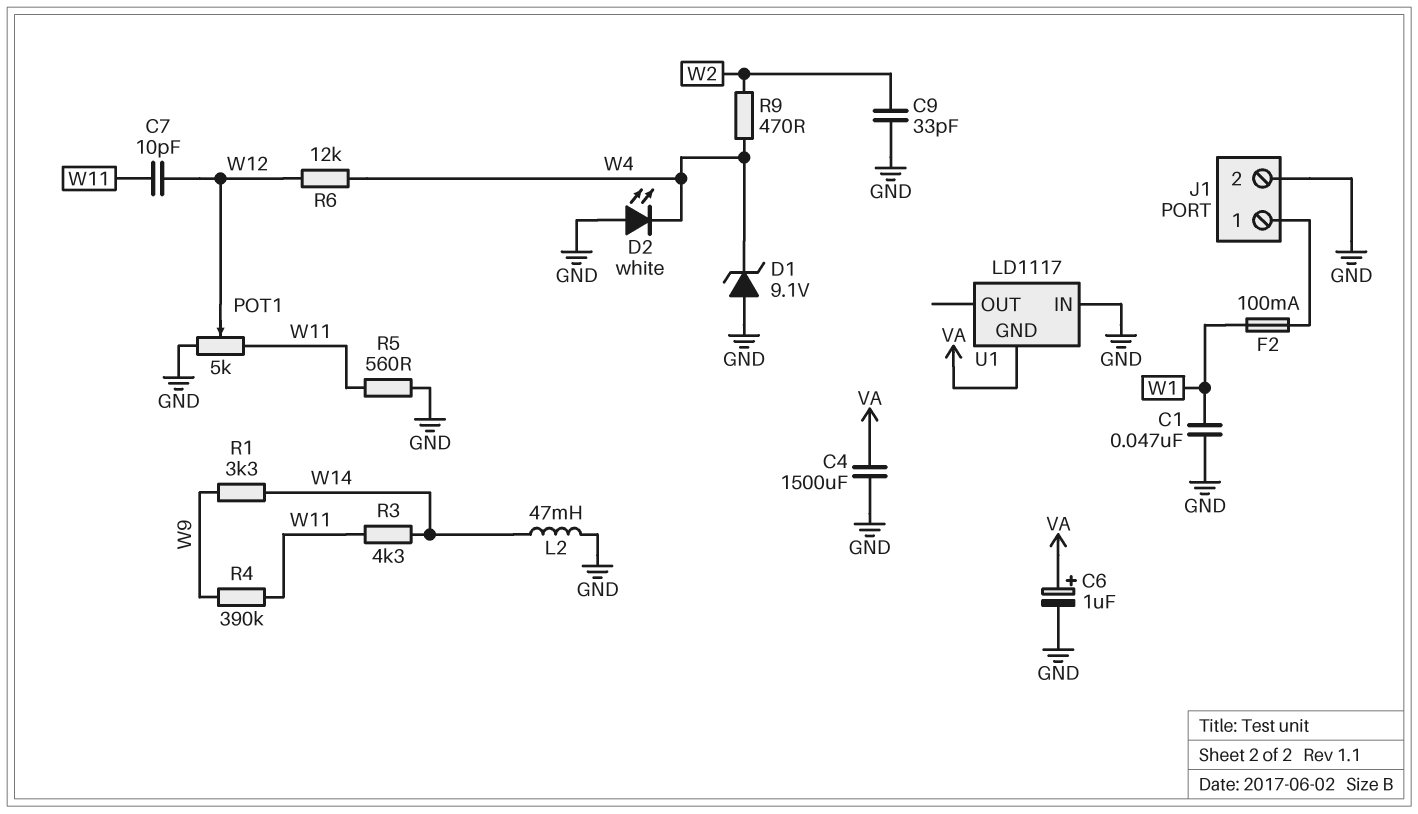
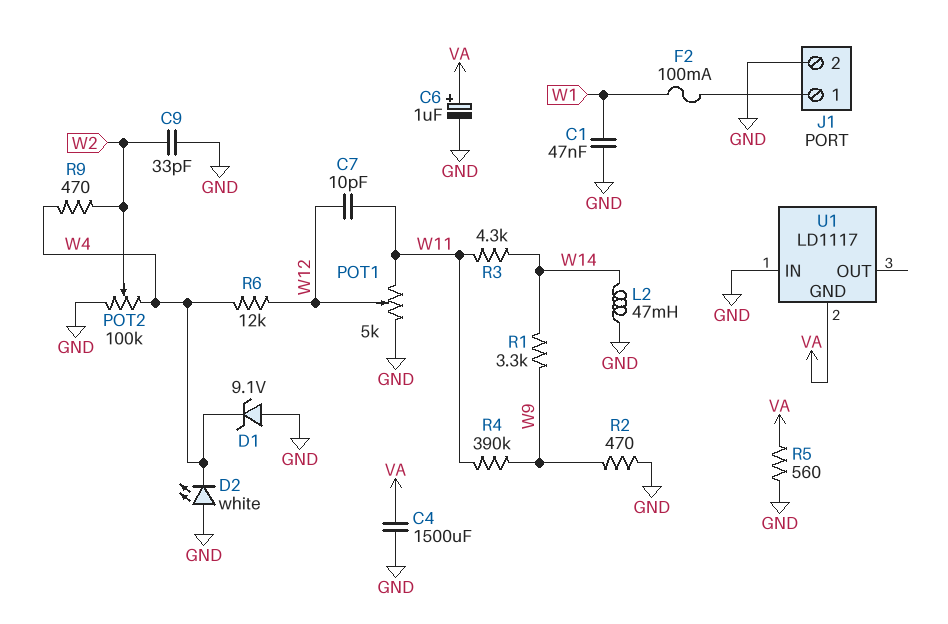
POT2: none -> 100k (GND, W4, wiper W2)
R2: none -> 470 (GND, W9)
R5: 560 (GND, W11) -> 560 (GND, VA)

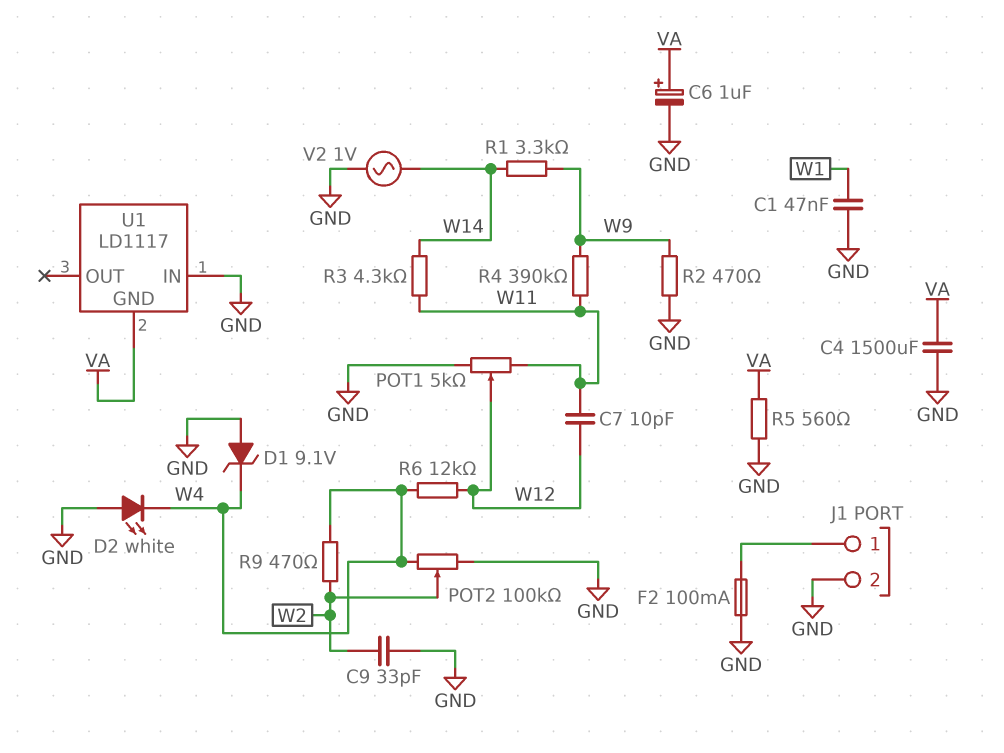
F2: 100mA (J1/1, W1) -> 100mA (GND, J1/1)
L2: 47mH (GND, W14) -> none
V2: none -> AC 1V (GND, W14)

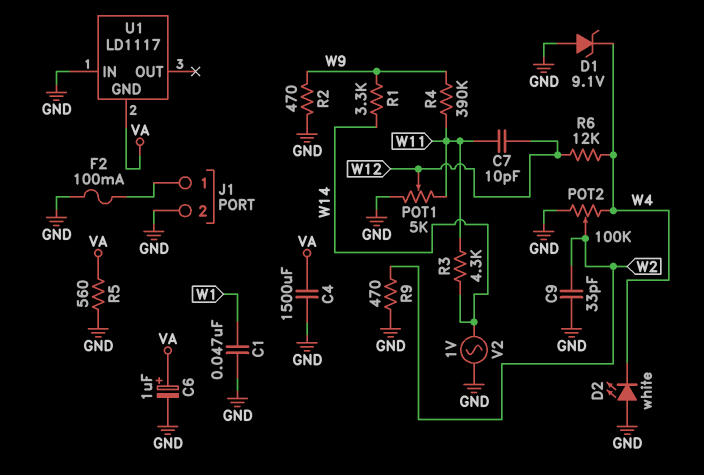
R9: 470 (W2, W4) -> 470 (GND, W2)

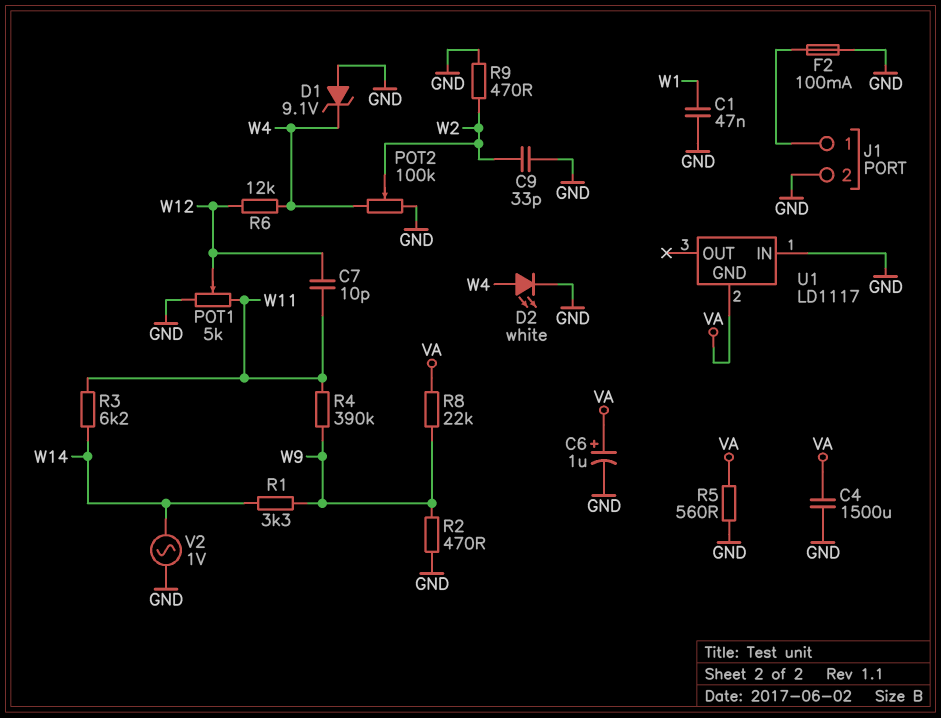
D2: LED white (A GND, K W4) -> LED white (A W4, K GND)
R3: 4.3k (W11, W14) -> 6.2k (W11, W14)
R8: none -> 22k (VA, W9)

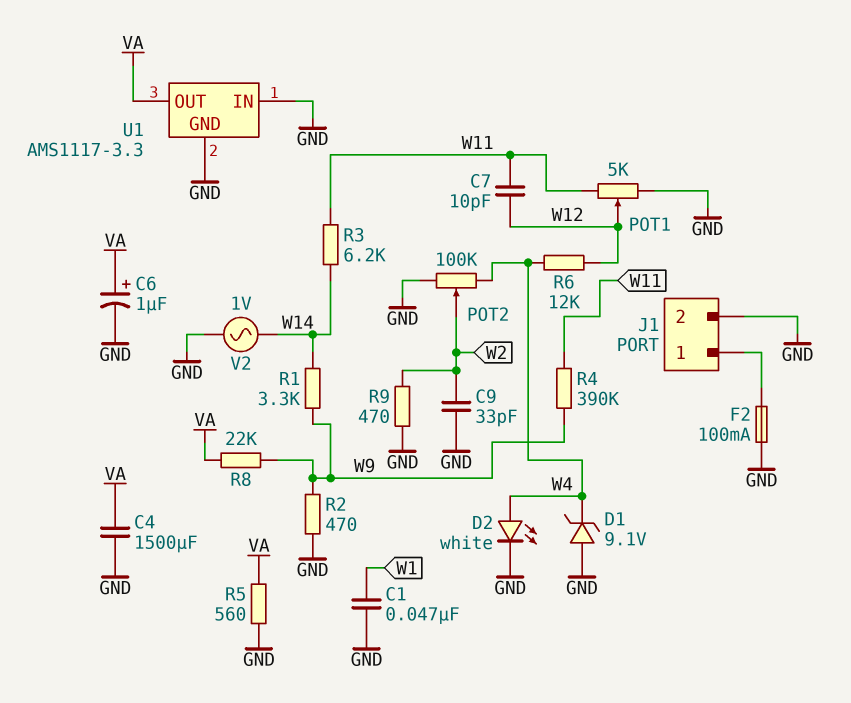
U1: LD1117 -> AMS1117-3.3
U1 pin GND: VA -> GND
U1 pin OUT: none -> VA

